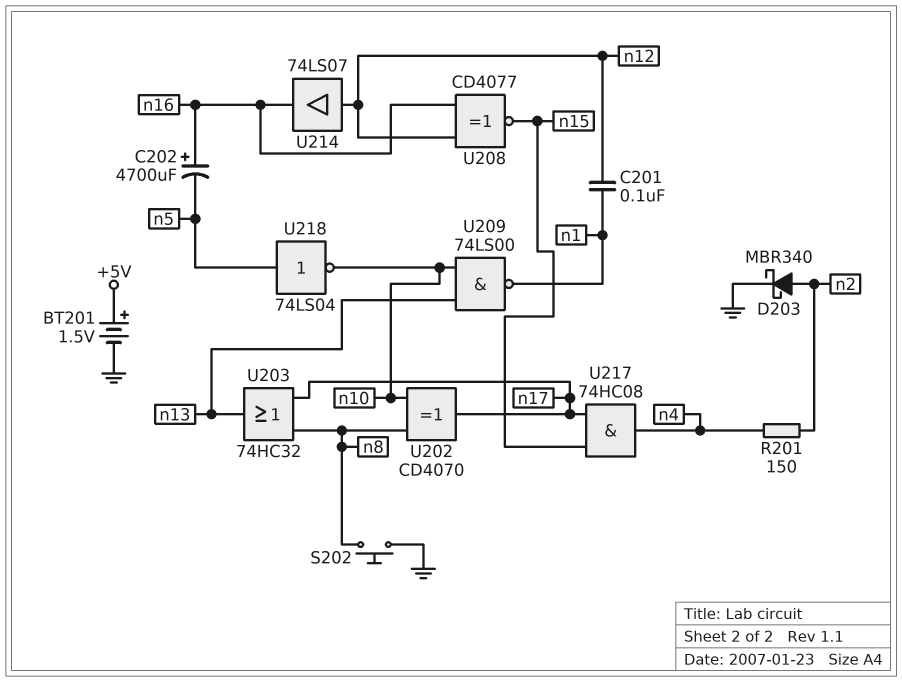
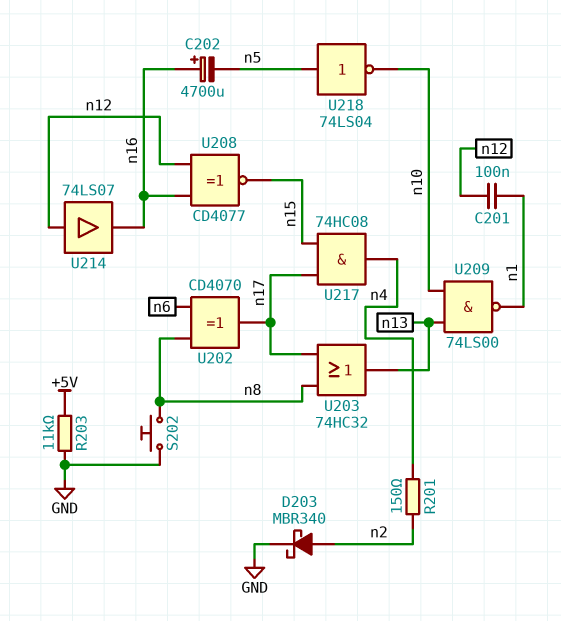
BT201: 1.5V (plus +5V, minus GND) -> none
R203: none -> 11k (+5V, GND)
U202: XOR CD4070 (in n8, in n10, out n17) -> XOR CD4070 (in n6, in n8, out n17)

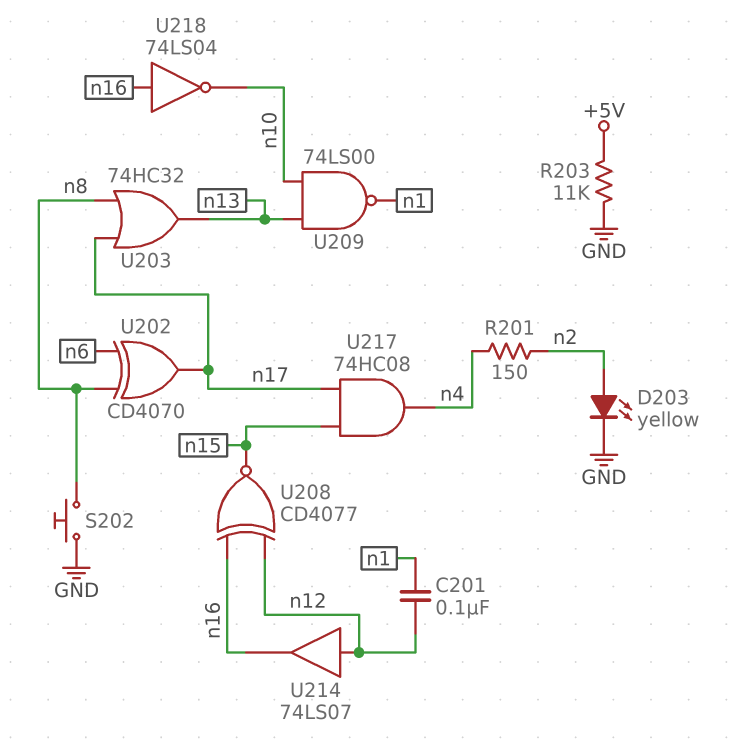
C202: 4700uF (plus n16, minus n5) -> none
D203: schottky MBR340 (A n2, K GND) -> LED yellow (A n2, K GND)
U218: NOT 74LS04 (in n5, out n10) -> NOT 74LS04 (in n16, out n10)

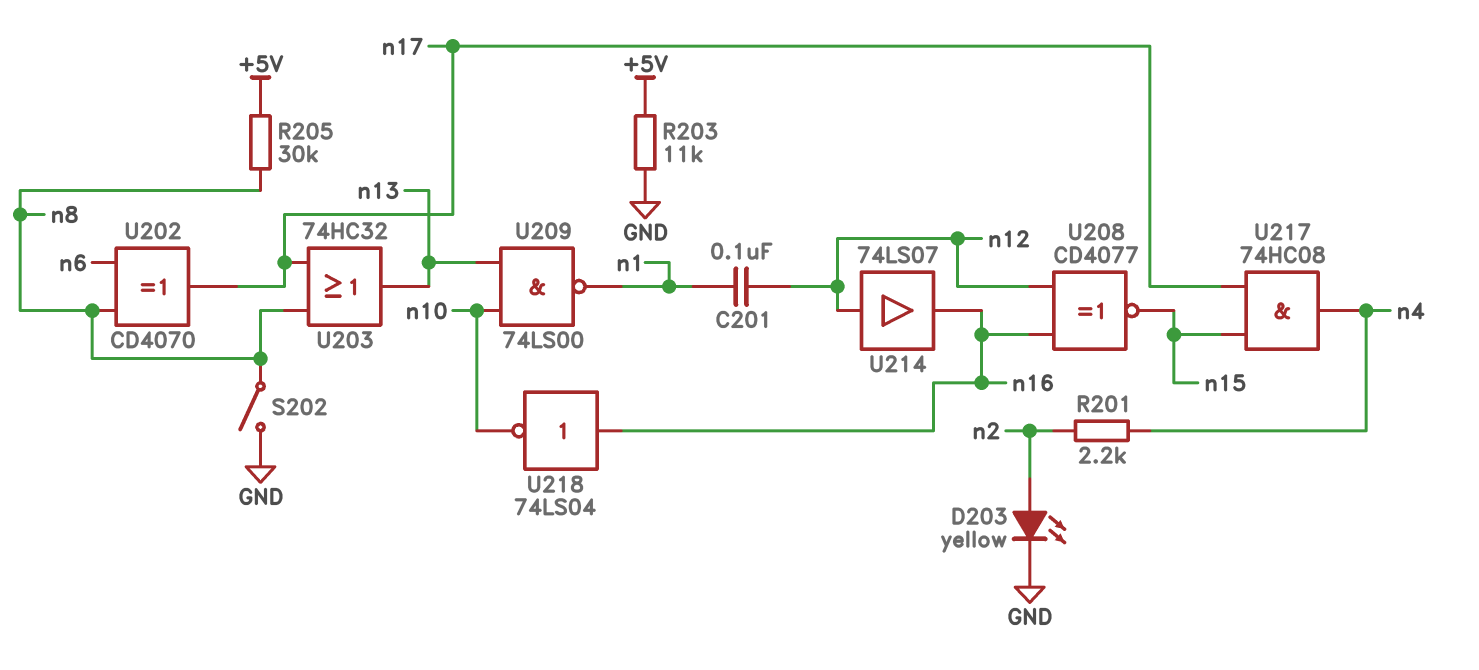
R201: 150 (n2, n4) -> 2.2k (n2, n4)
R205: none -> 30k (+5V, n8)
S202: button (GND, n8) -> switch (GND, n8)

